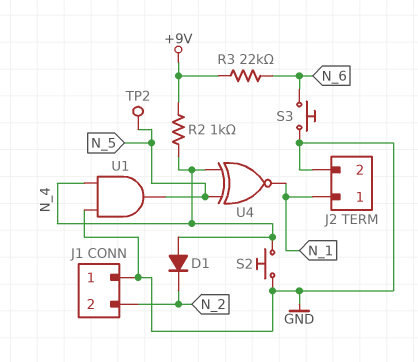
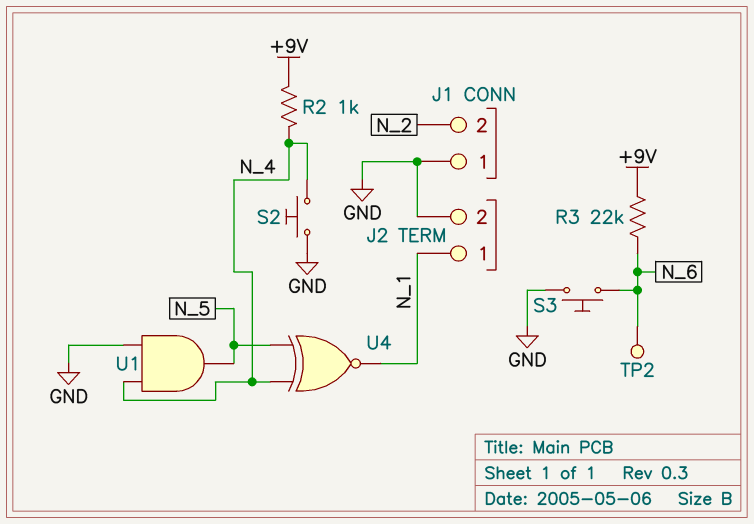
D1: diode (A N_4, K N_2) -> none
TP2: test point (N_5) -> test point (N_6)

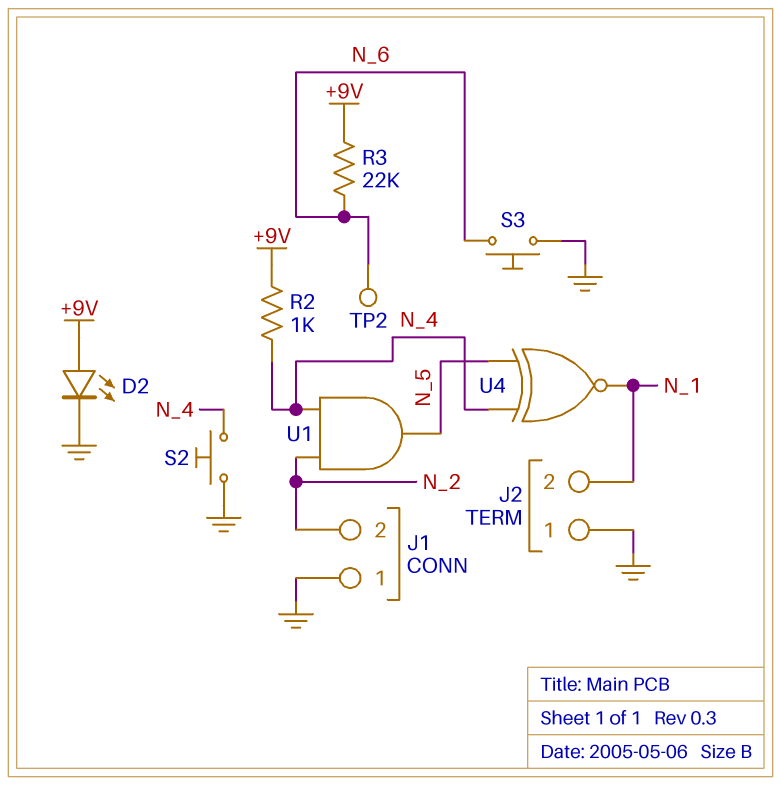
D2: none -> LED (A +9V, K GND)
J2 pin 1: N_1 -> GND
J2 pin 2: GND -> N_1
U1: AND (in GND, in N_4, out N_5) -> AND (in N_2, in N_4, out N_5)

